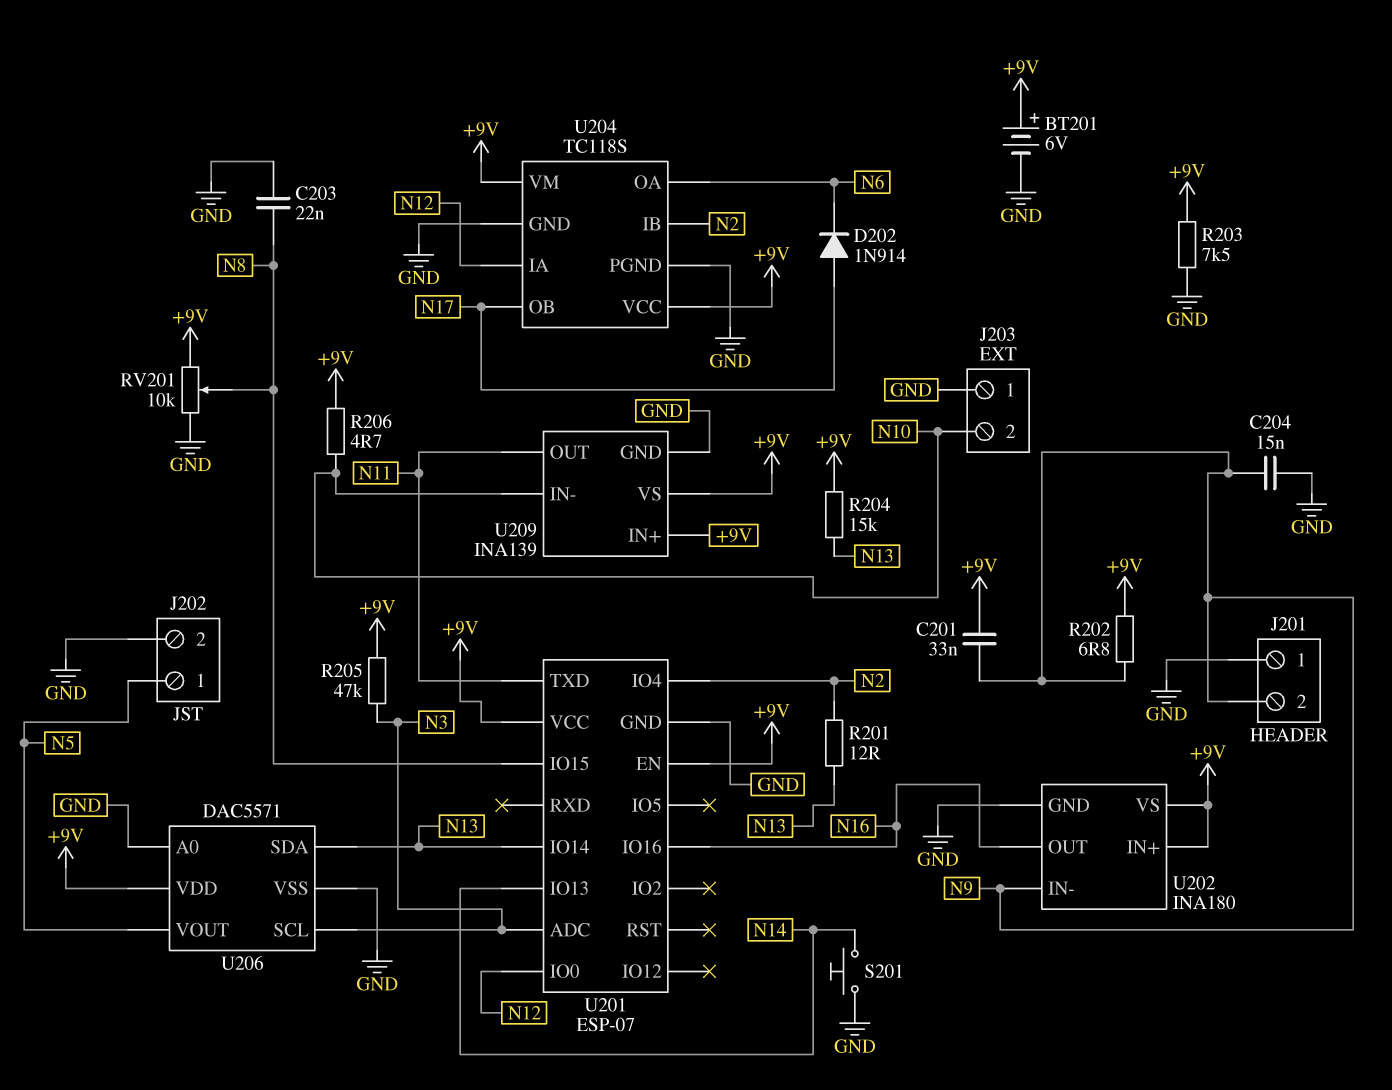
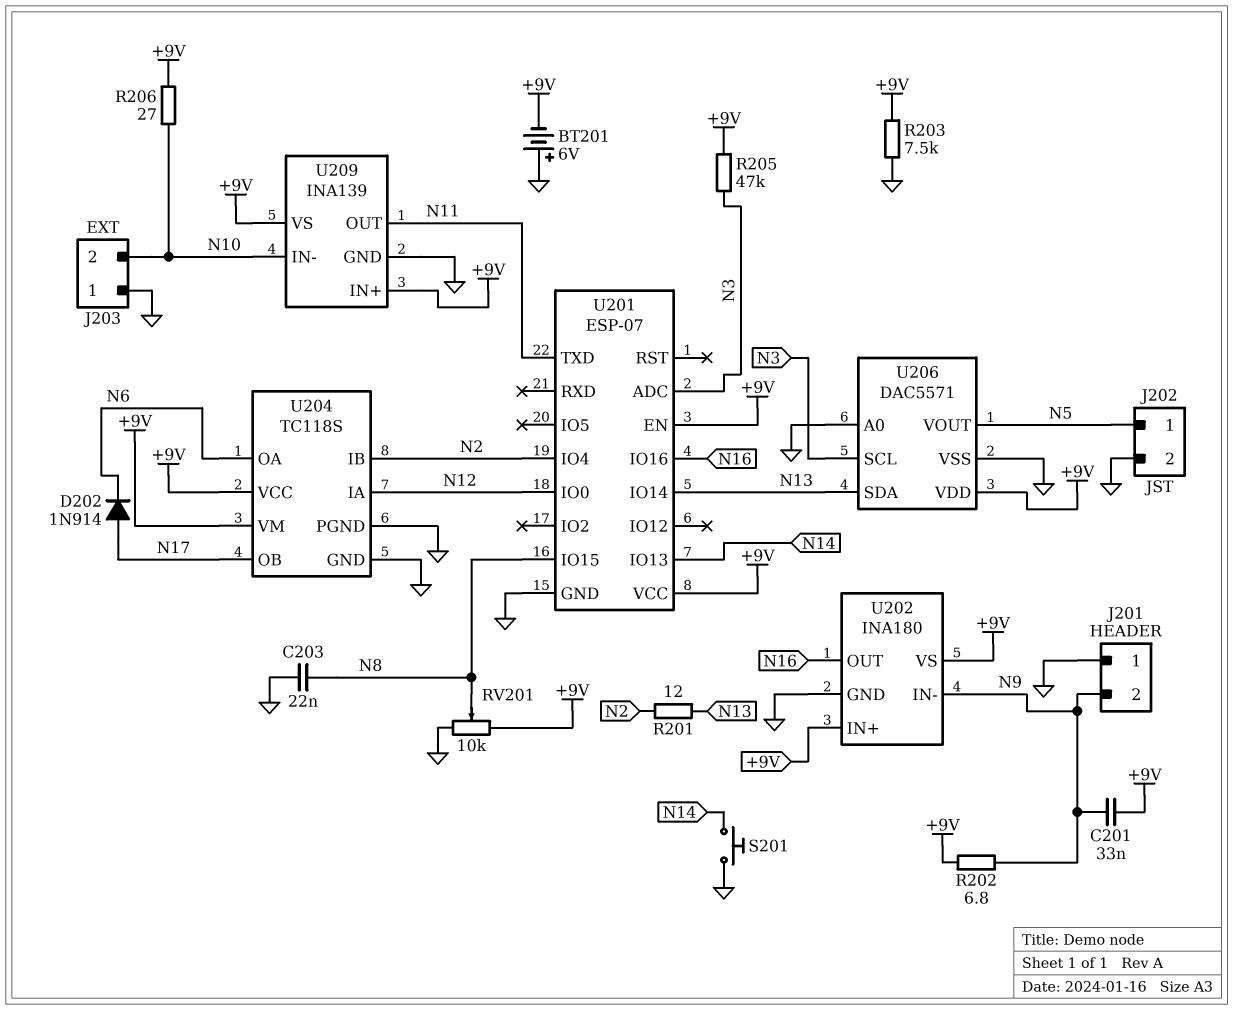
BT201: 6V (plus +9V, minus GND) -> 6V (plus GND, minus +9V)
C204: 15nF (GND, N9) -> none
R204: 15k (+9V, N13) -> none
R206: 4.7 (+9V, N10) -> 27 (+9V, N10)

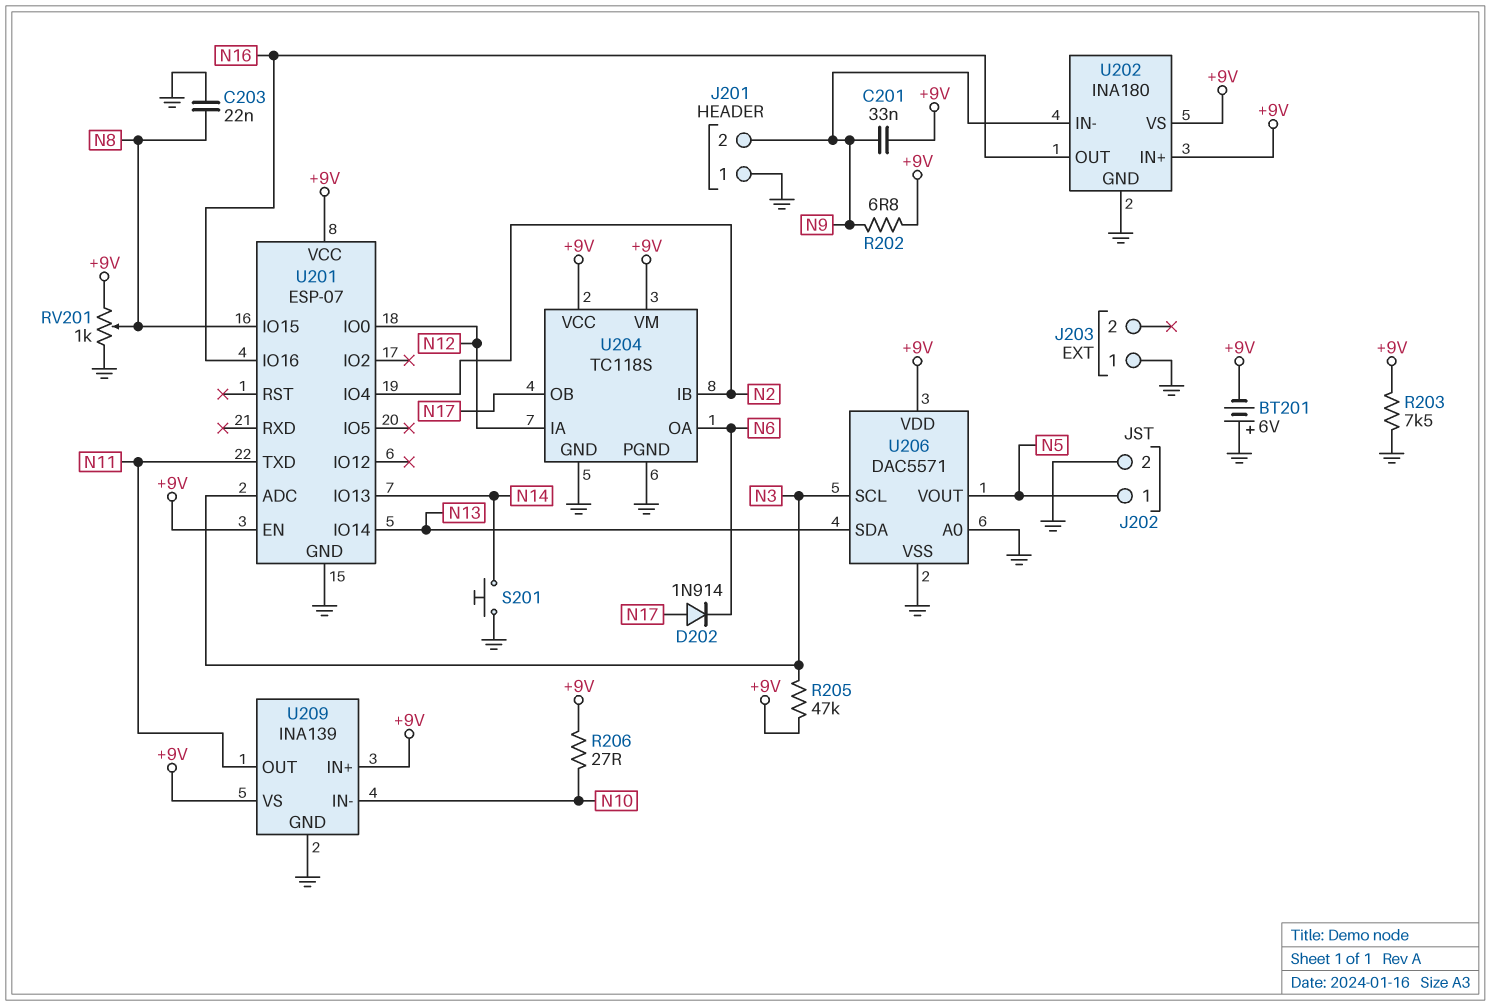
J203 pin 2: N10 -> none
R201: 12 (N2, N13) -> none
RV201: 10k (+9V, GND, wiper N8) -> 1k (+9V, GND, wiper N8)

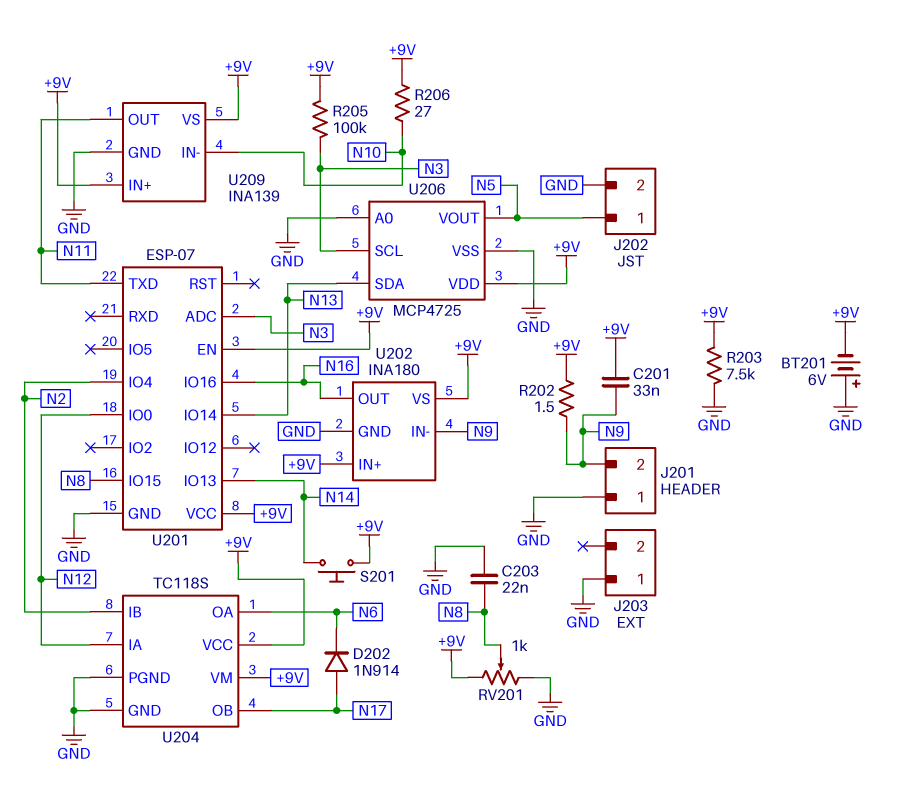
R202: 6.8 (+9V, N9) -> 1.5 (+9V, N9)
R205: 47k (+9V, N3) -> 100k (+9V, N3)
S201: button (GND, N14) -> button (+9V, N14)
U206: DAC5571 -> MCP4725

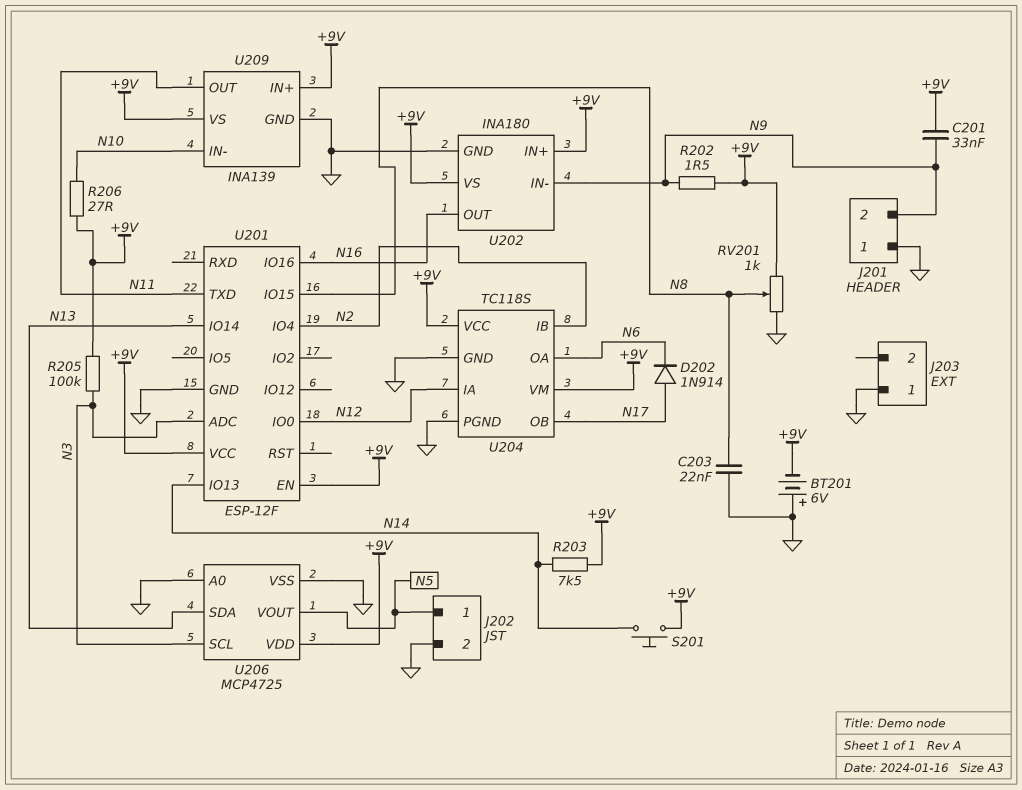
R203: 7.5k (+9V, GND) -> 7.5k (+9V, N14)
U201: ESP-07 -> ESP-12F

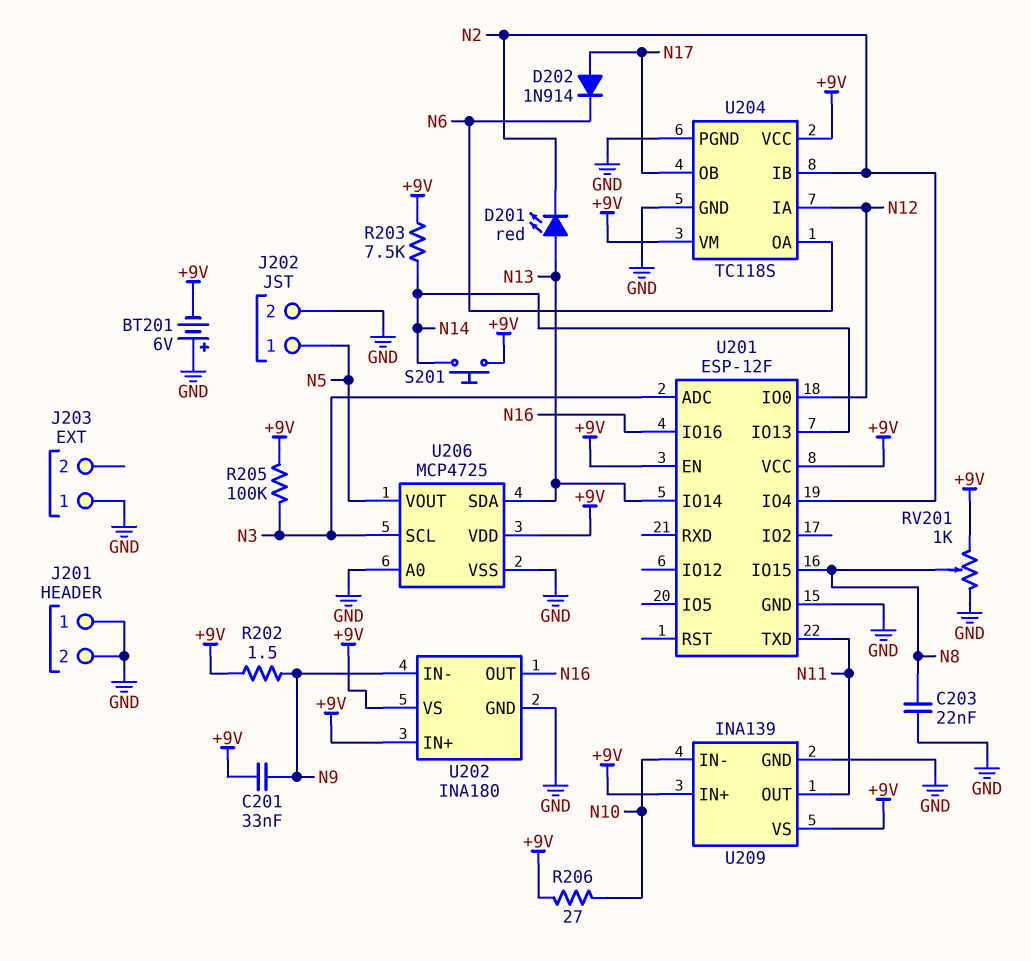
D201: none -> LED red (A N13, K N2)
J201 pin 2: N9 -> GND

